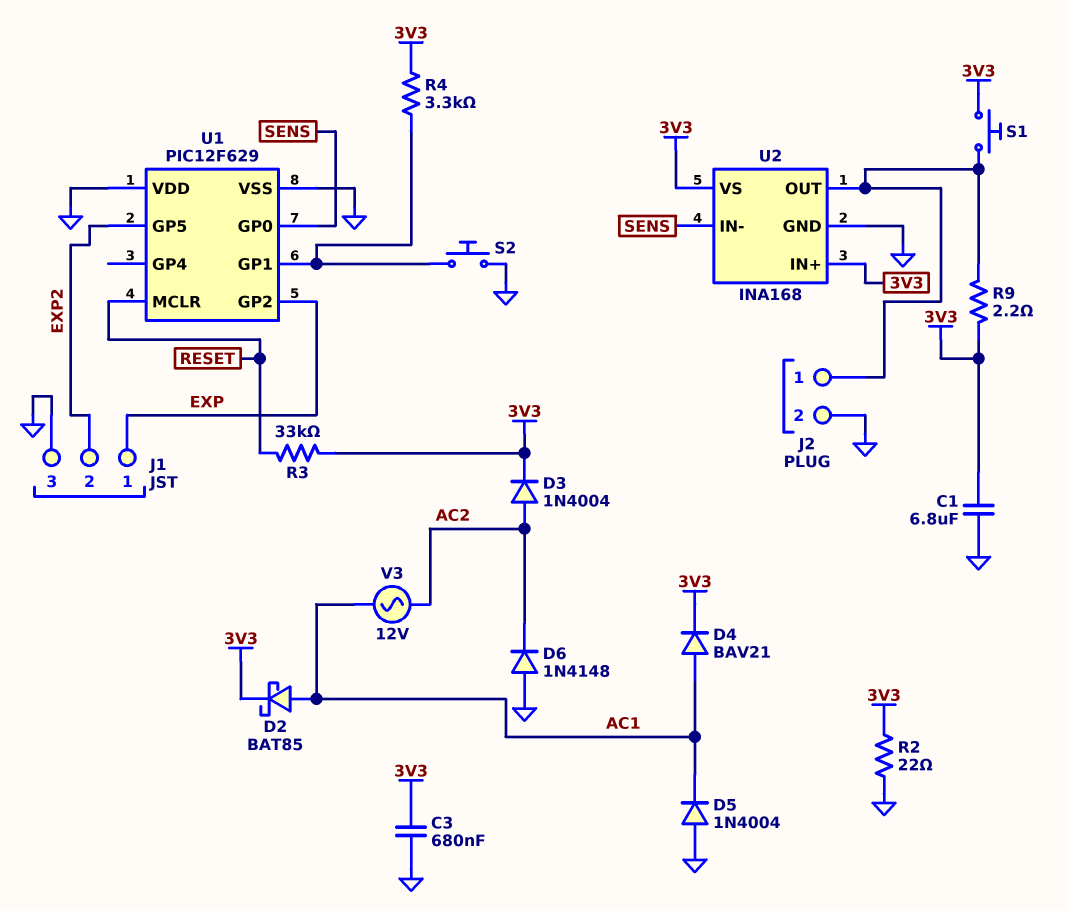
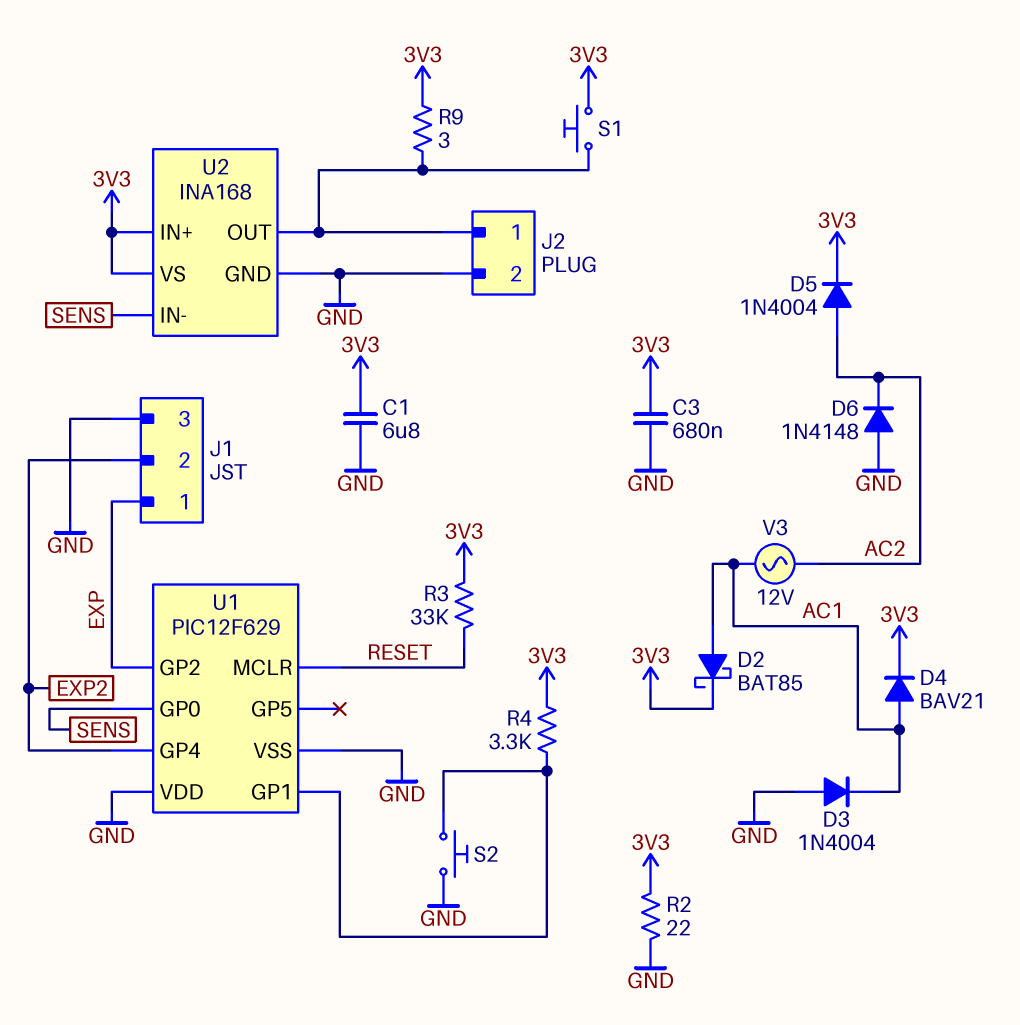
D3: diode 1N4004 (A AC2, K 3V3) -> diode 1N4004 (A GND, K AC1)
D5: diode 1N4004 (A GND, K AC1) -> diode 1N4004 (A AC2, K 3V3)
R9: 2.2 (3V3, J2/1) -> 3 (3V3, J2/1)
U1 pin GP4: none -> EXP2
U1 pin GP5: EXP2 -> none

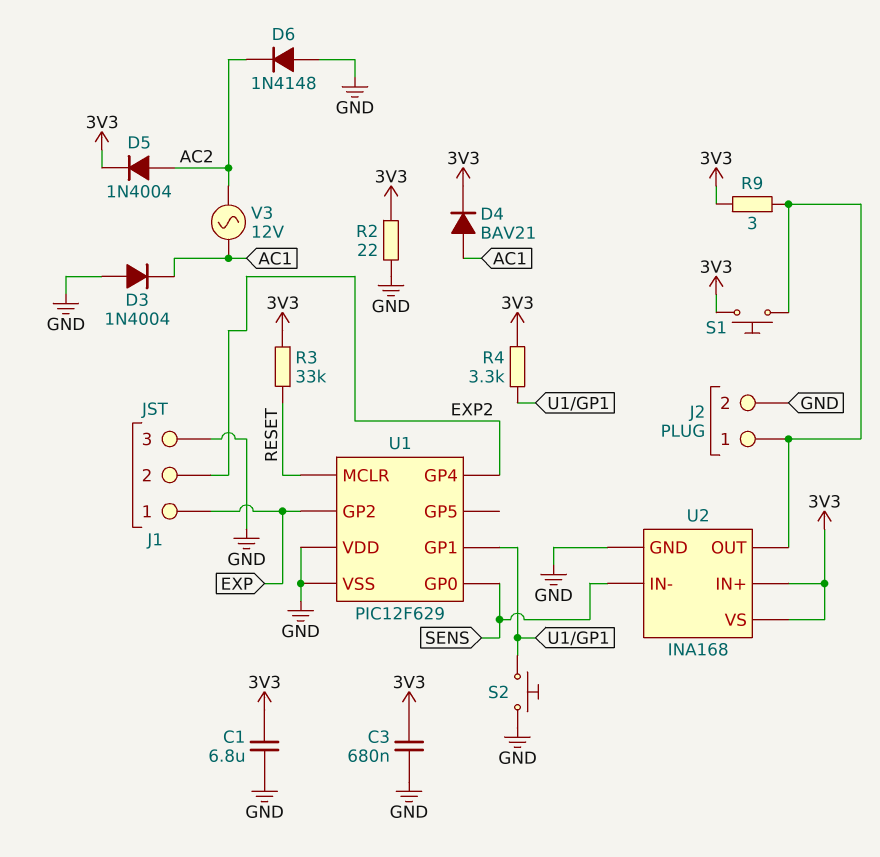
D2: schottky BAT85 (A AC1, K 3V3) -> none

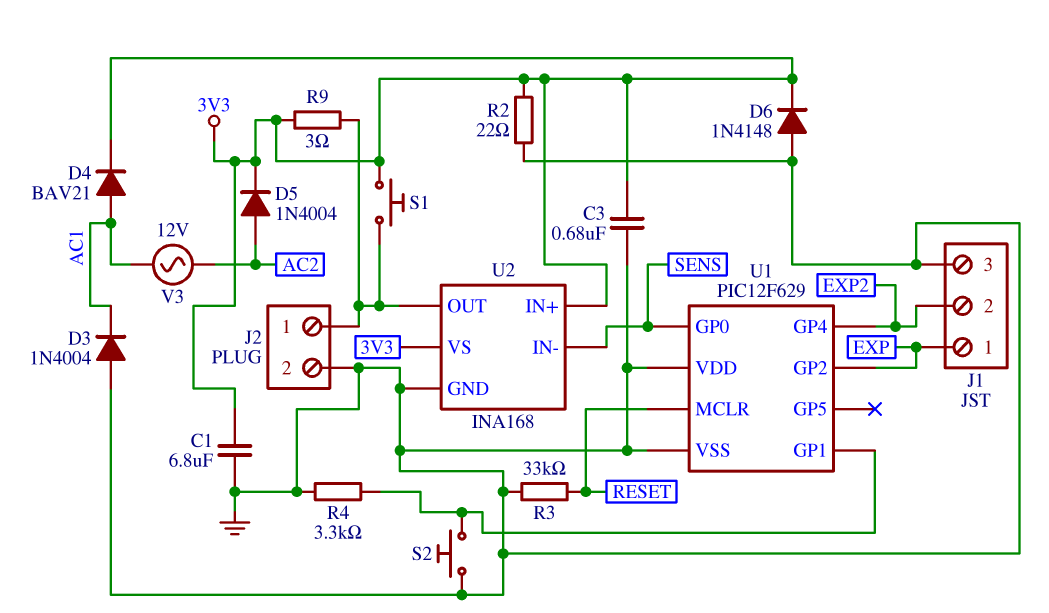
D6: diode 1N4148 (A GND, K AC2) -> diode 1N4148 (A GND, K 3V3)
R3: 33k (3V3, RESET) -> 33k (GND, RESET)
R4: 3.3k (3V3, U1/GP1) -> 3.3k (GND, U1/GP1)

